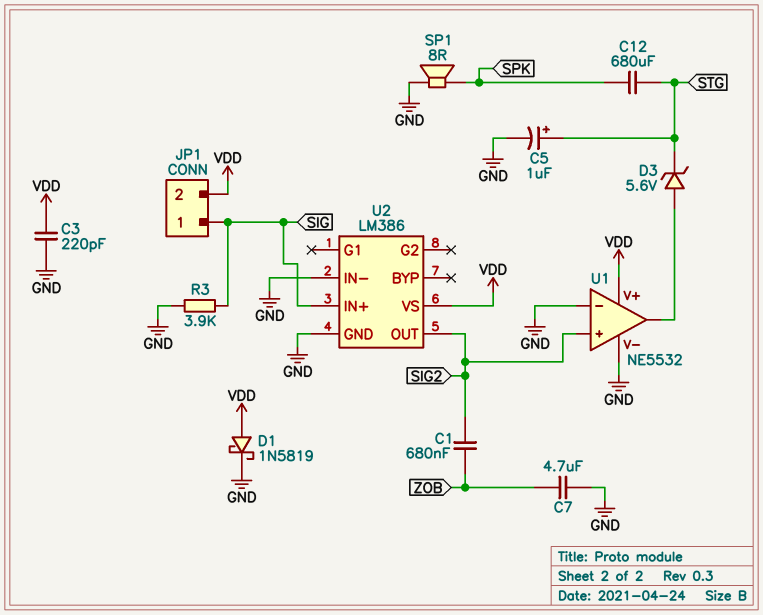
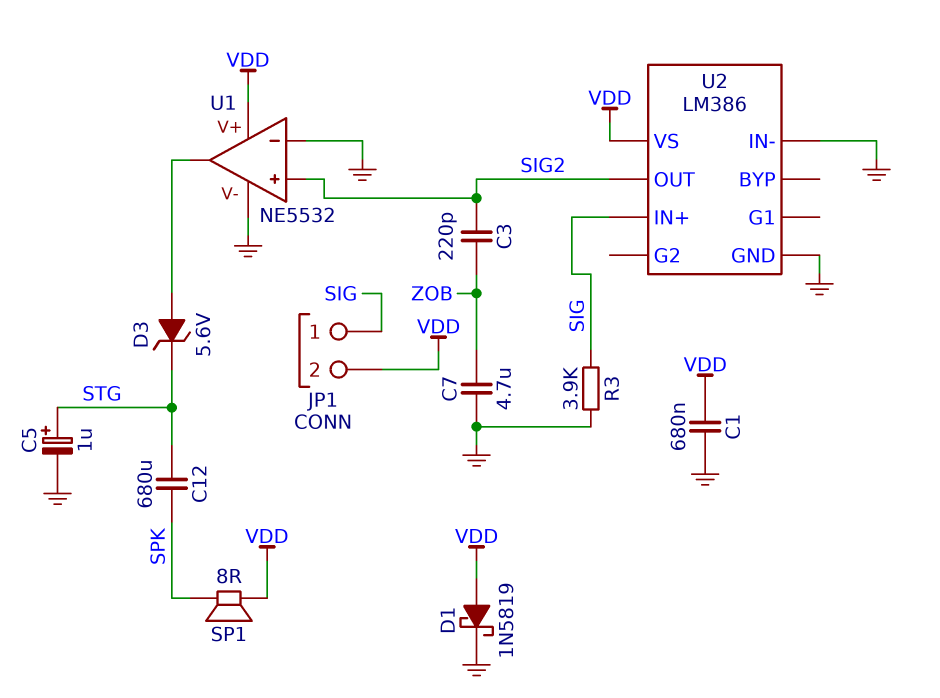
C1: 680nF (SIG2, ZOB) -> 680nF (GND, VDD)
C3: 220pF (GND, VDD) -> 220pF (SIG2, ZOB)
SP1: speaker 8R (GND, SPK) -> speaker 8R (SPK, VDD)

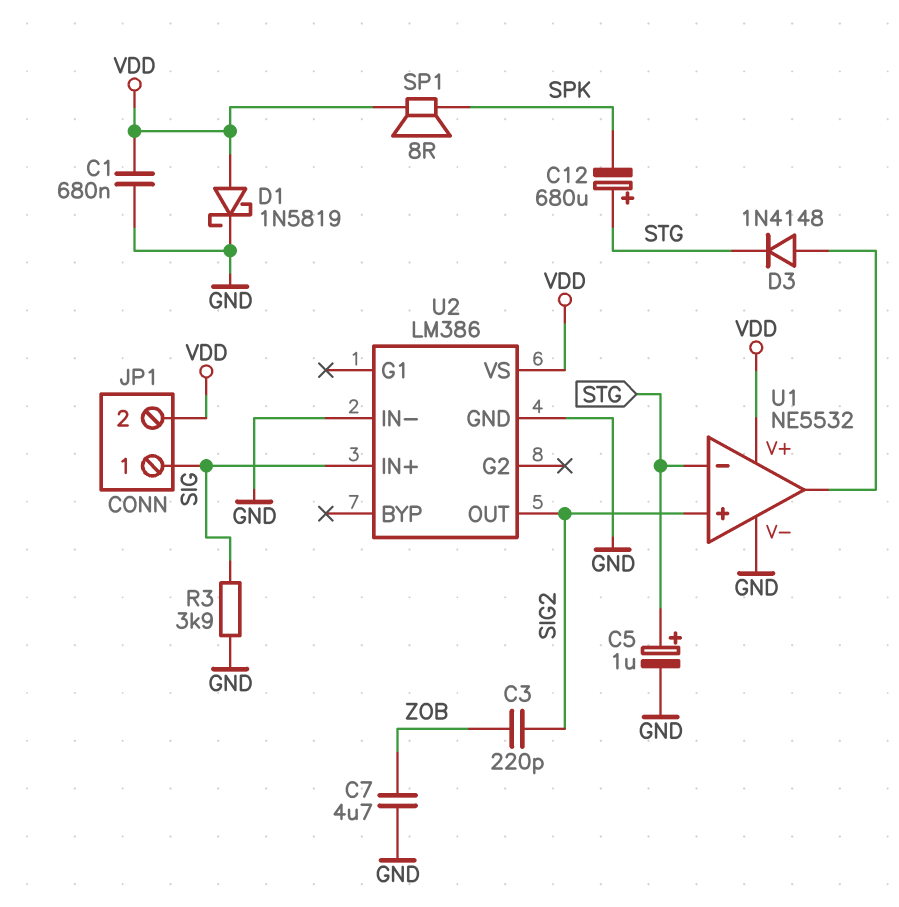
C12: 680uF (SPK, STG) -> 680uF (plus STG, minus SPK)
D3: zener 5.6V (A U1/out, K STG) -> diode 1N4148 (A U1/out, K STG)
U1 pin in-: GND -> STG

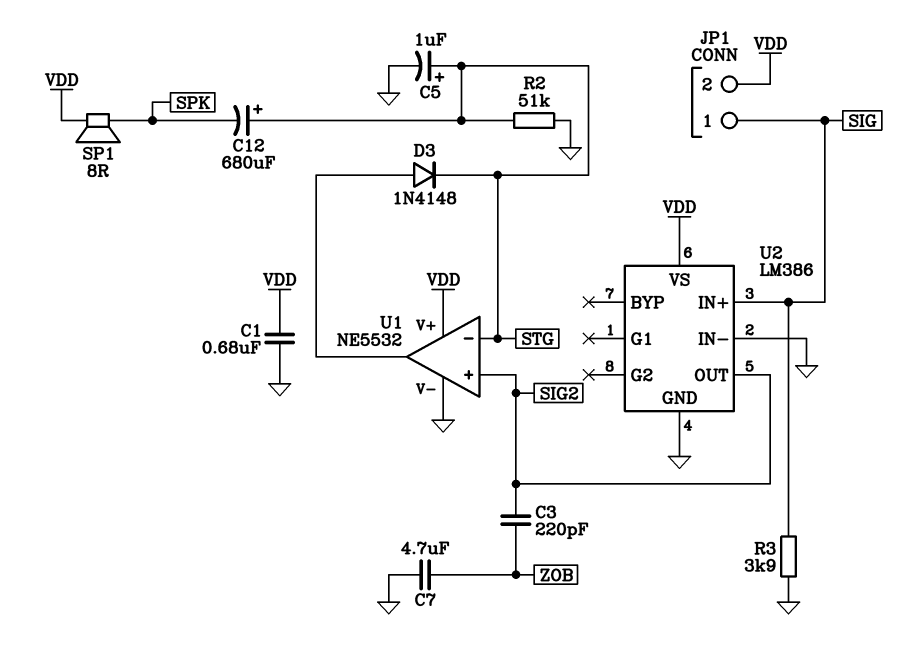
D1: schottky 1N5819 (A VDD, K GND) -> none
R2: none -> 51k (GND, STG)

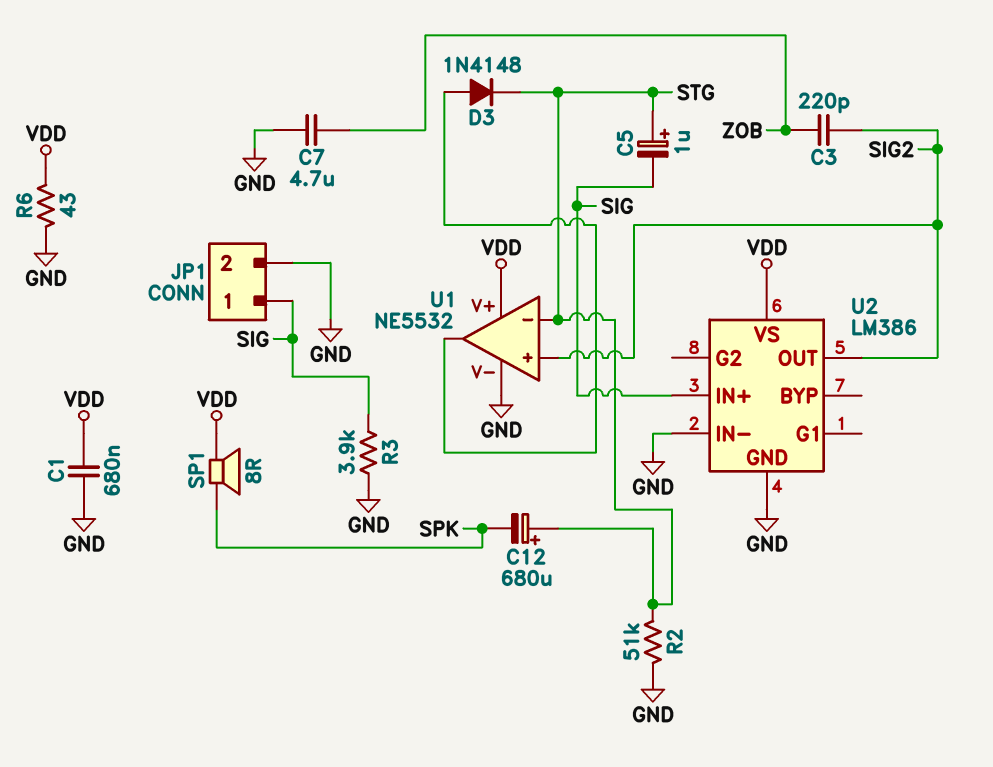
C5: 1uF (plus STG, minus GND) -> 1uF (plus STG, minus SIG)
JP1 pin 2: VDD -> GND
R6: none -> 43 (GND, VDD)

